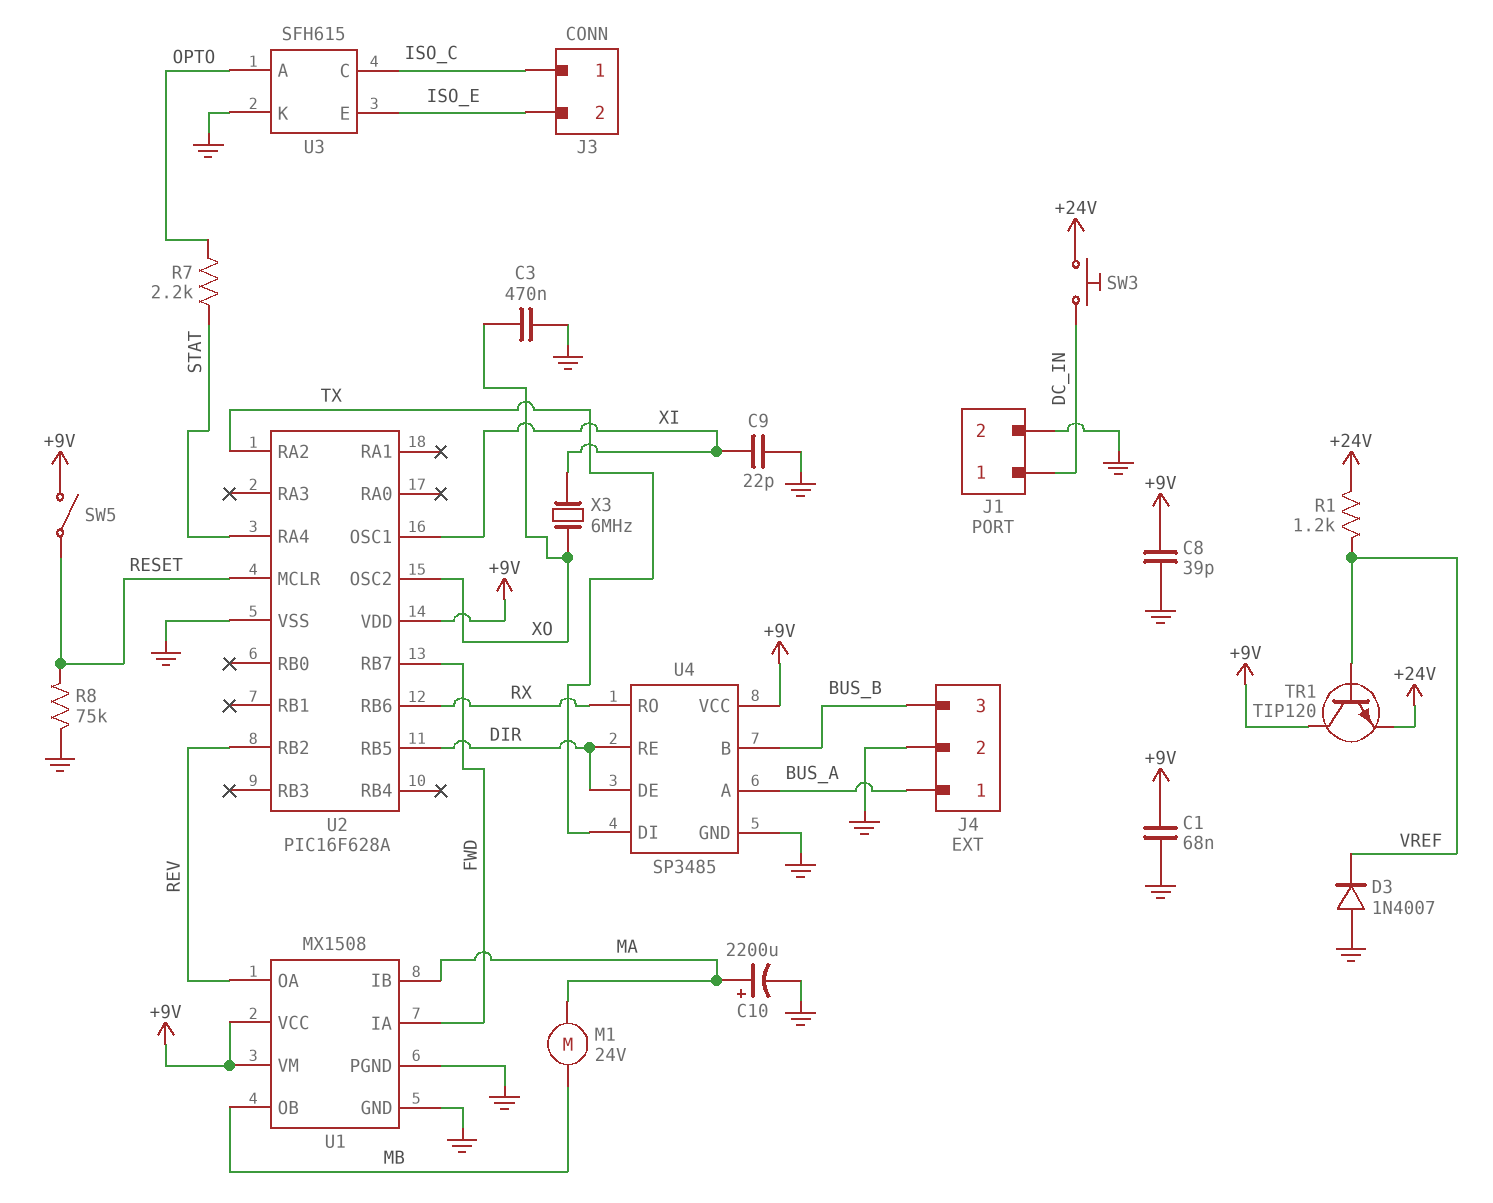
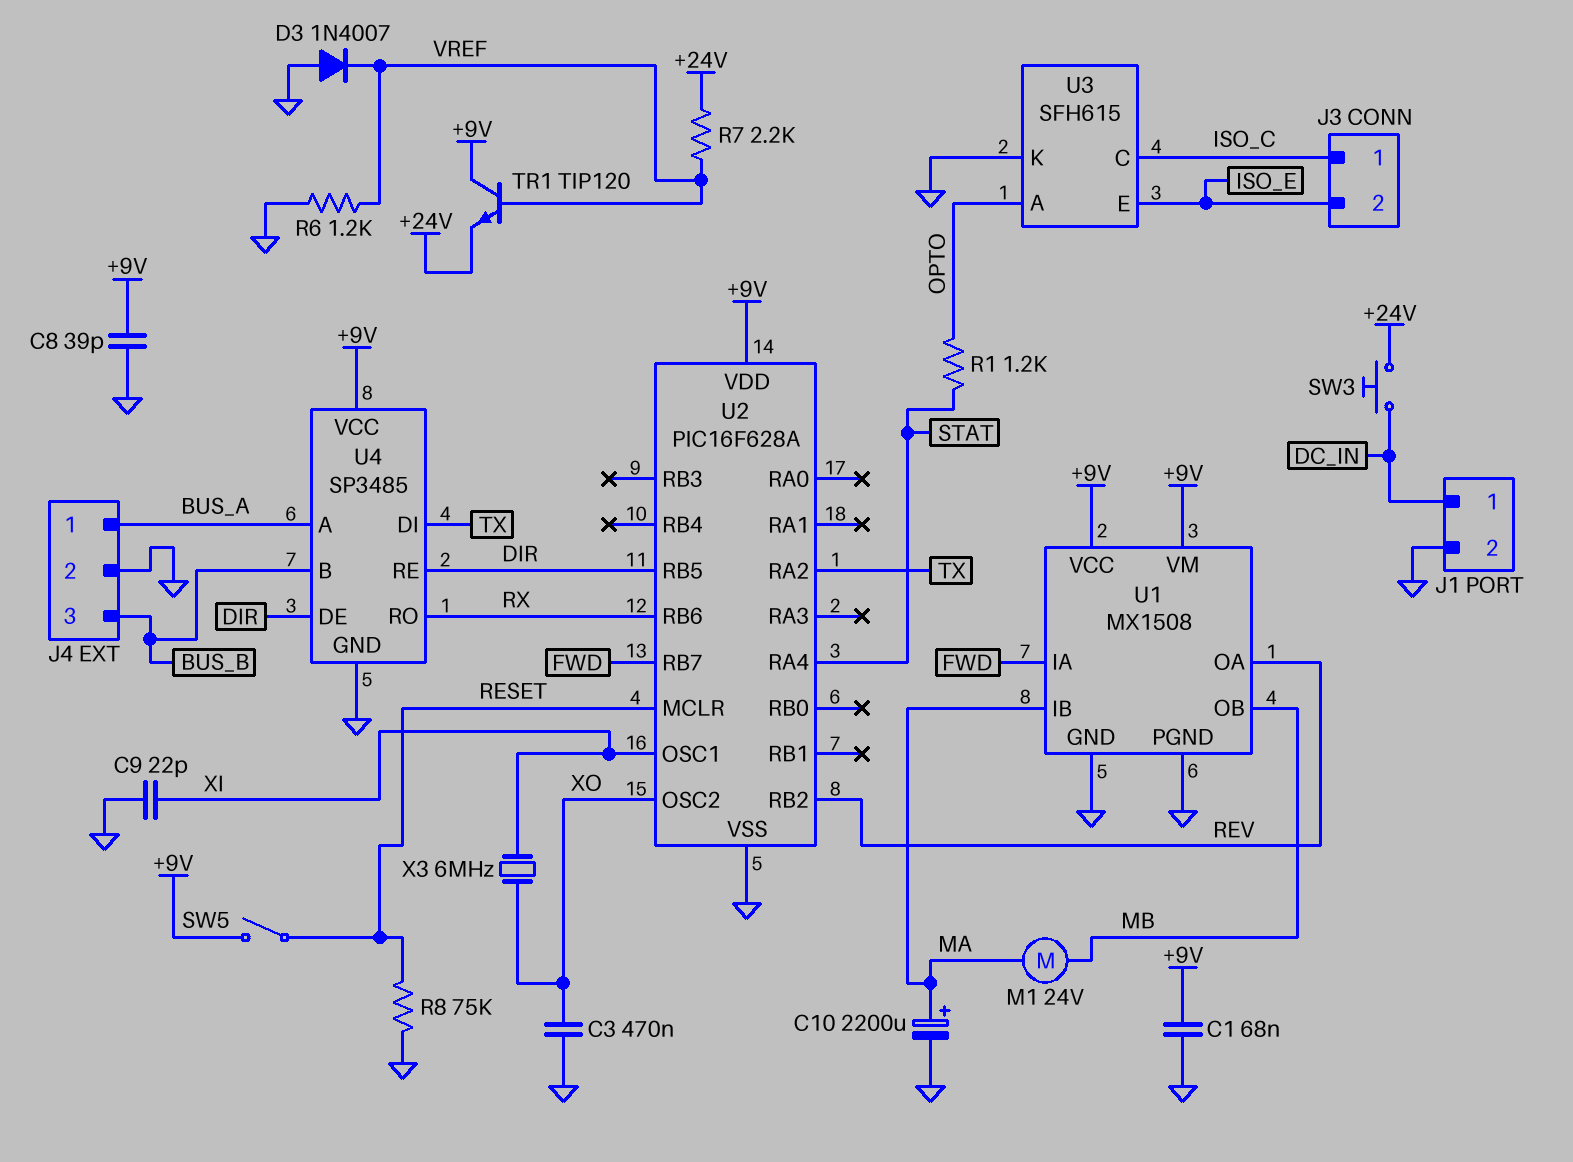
R1: 1.2k (+24V, VREF) -> 1.2k (OPTO, STAT)
R6: none -> 1.2k (GND, VREF)
R7: 2.2k (OPTO, STAT) -> 2.2k (+24V, VREF)

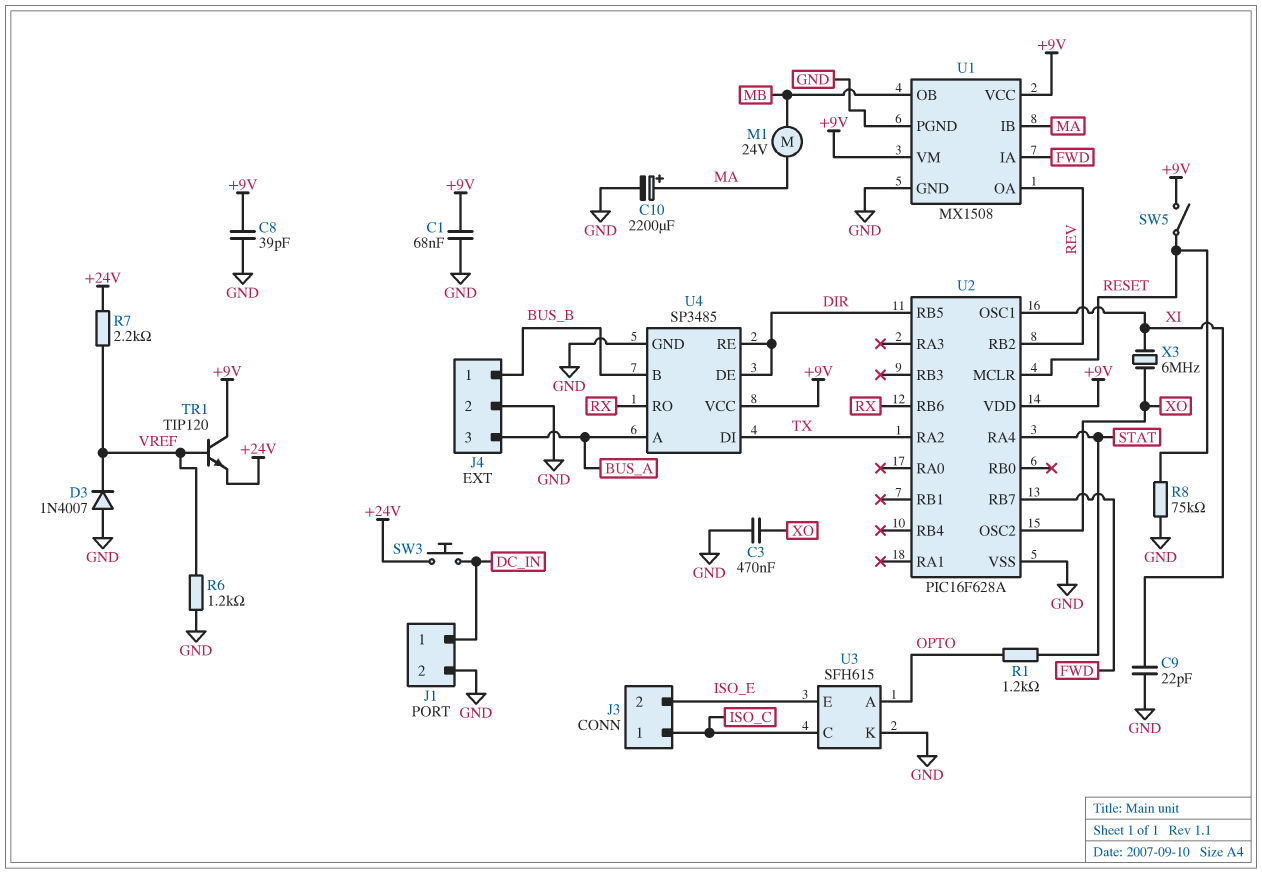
J4 pin 1: BUS_A -> BUS_B
J4 pin 3: BUS_B -> BUS_A

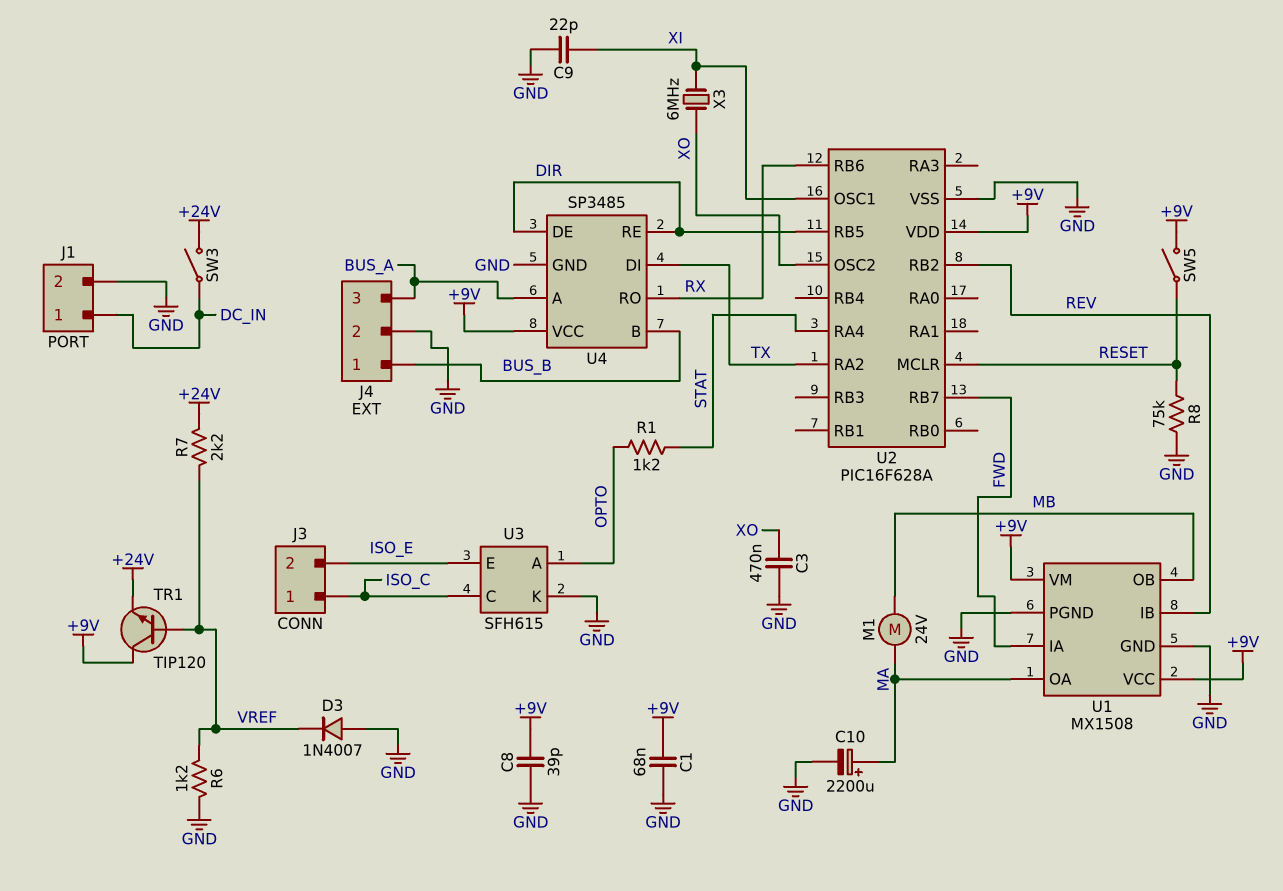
SW3: button (+24V, DC_IN) -> switch (+24V, DC_IN)
U1 pin IB: MA -> REV
U1 pin OA: REV -> MA

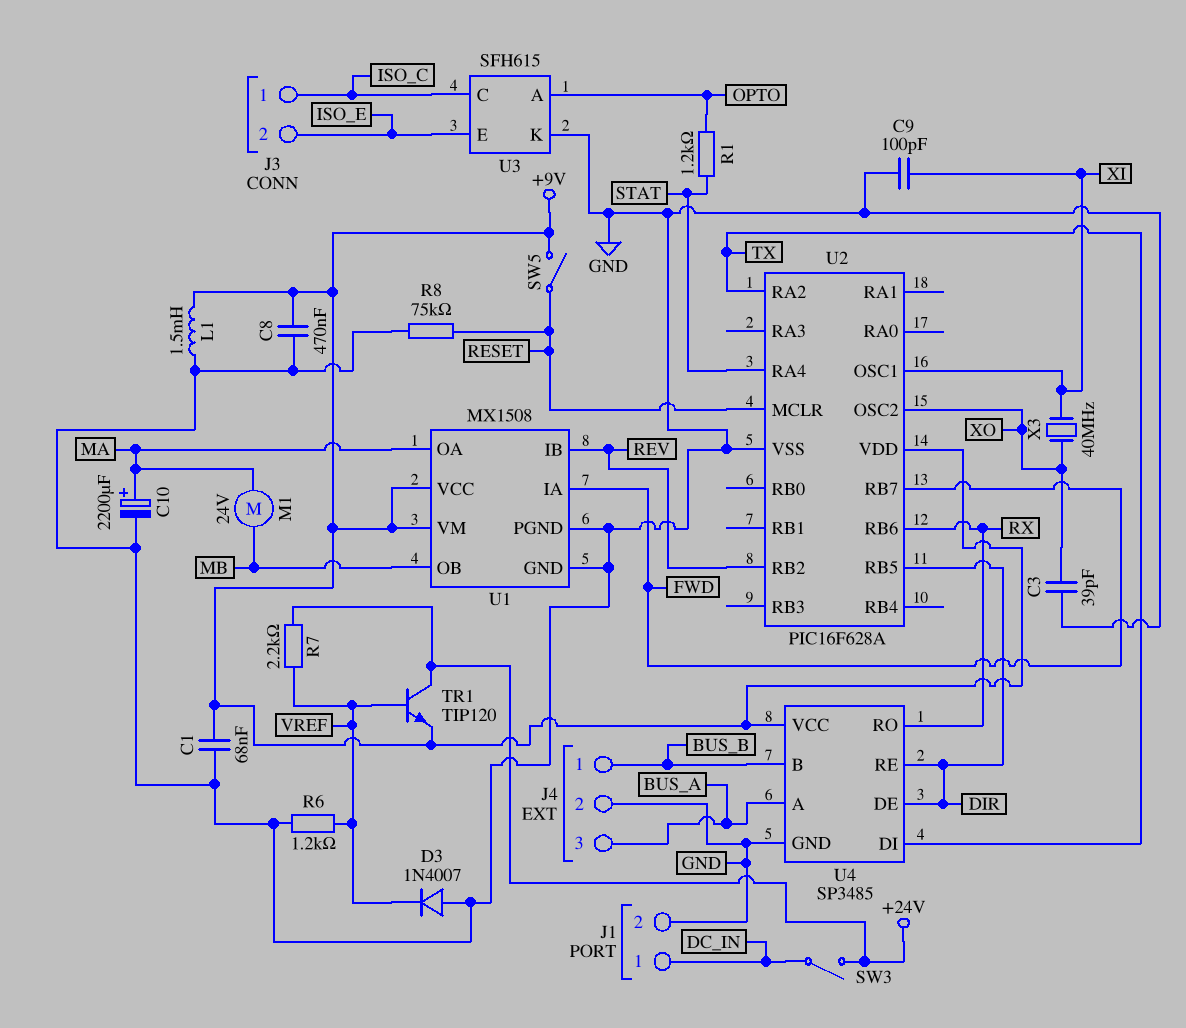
C3: 470nF (GND, XO) -> 39pF (GND, XO)
C8: 39pF (+9V, GND) -> 470nF (+9V, GND)
C9: 22pF (GND, XI) -> 100pF (GND, XI)
L1: none -> 1.5mH (+9V, GND)
TR1: NPN TIP120 (B VREF, C +9V, E +24V) -> NPN TIP120 (B VREF, C +24V, E +9V)
X3: 6MHz (XI, XO) -> 40MHz (XI, XO)

